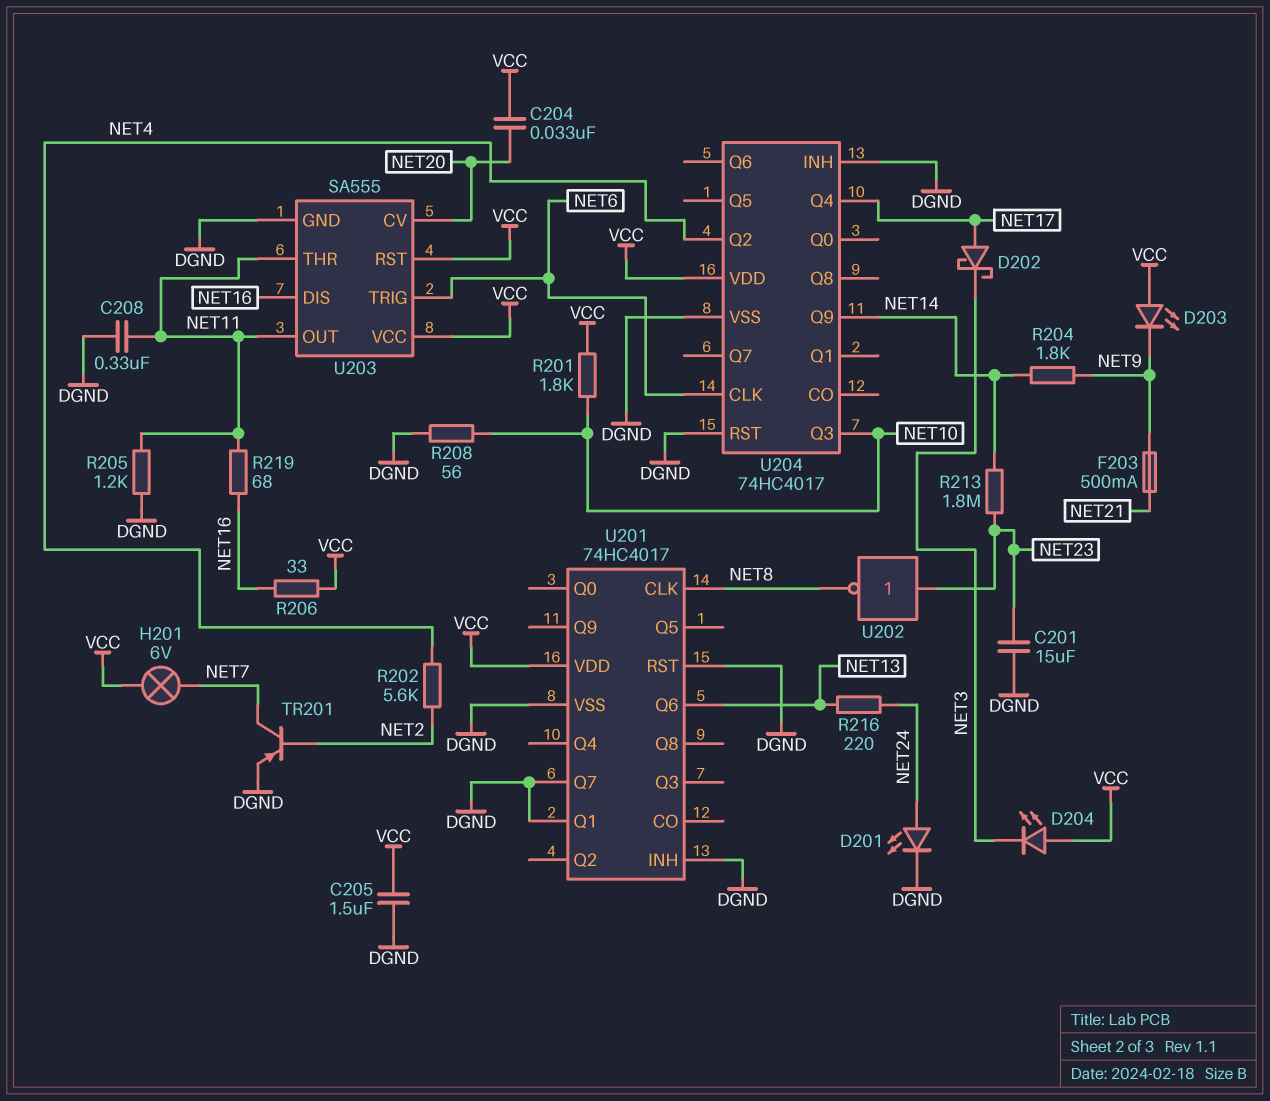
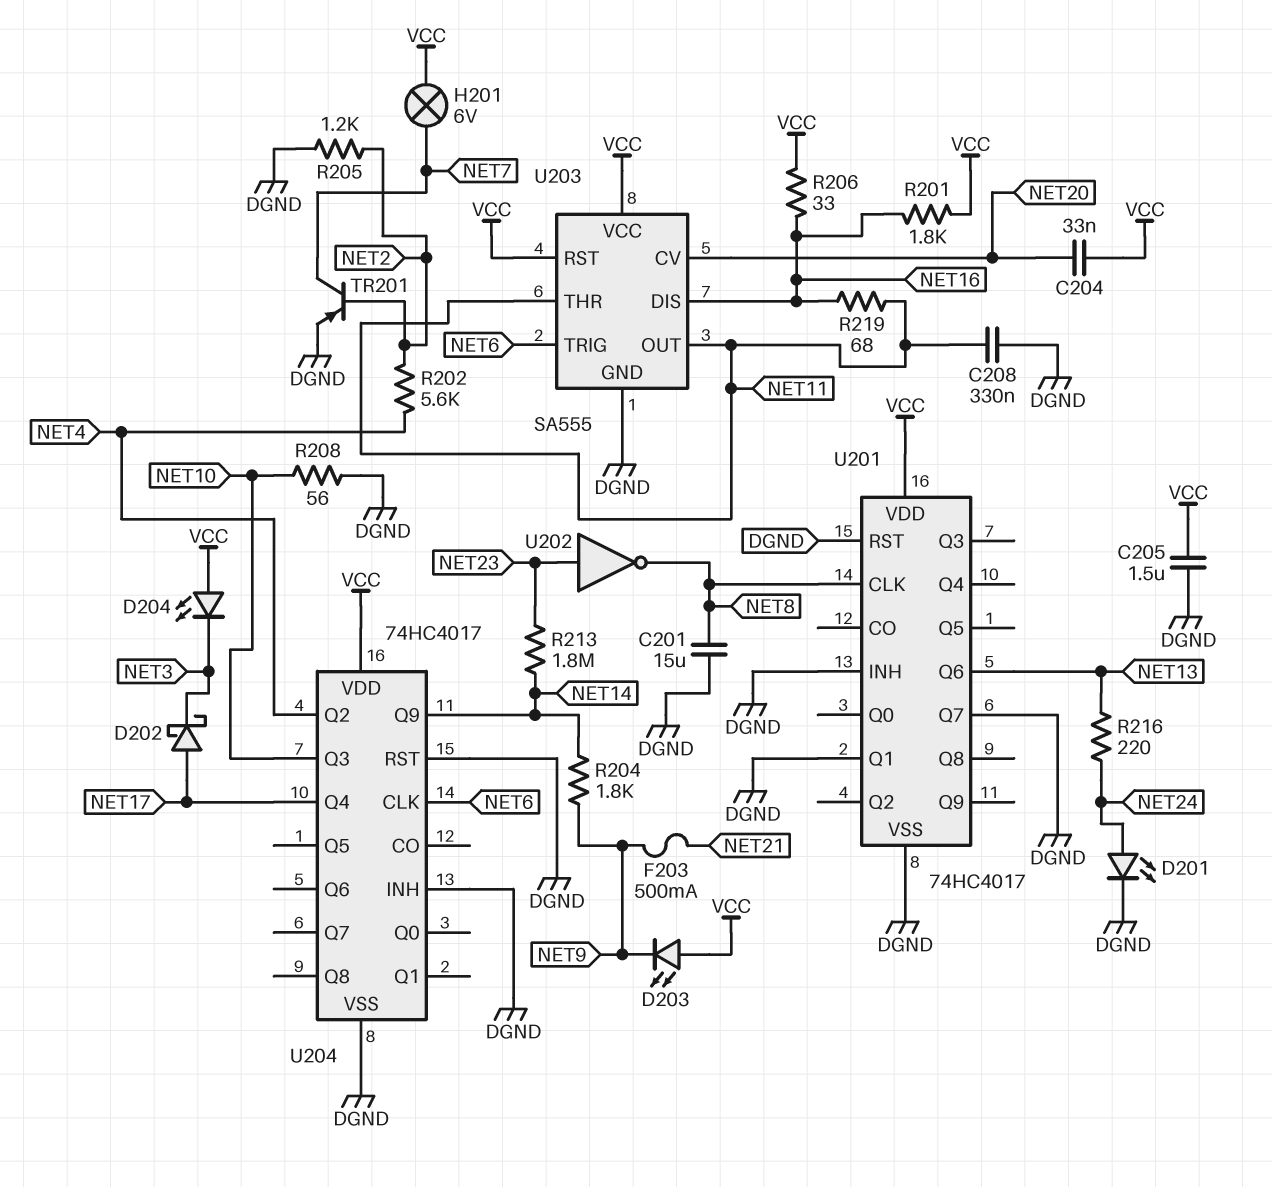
C201: 15uF (DGND, NET23) -> 15uF (DGND, NET8)
R201: 1.8k (NET10, VCC) -> 1.8k (NET16, VCC)
R205: 1.2k (DGND, NET11) -> 1.2k (DGND, NET2)

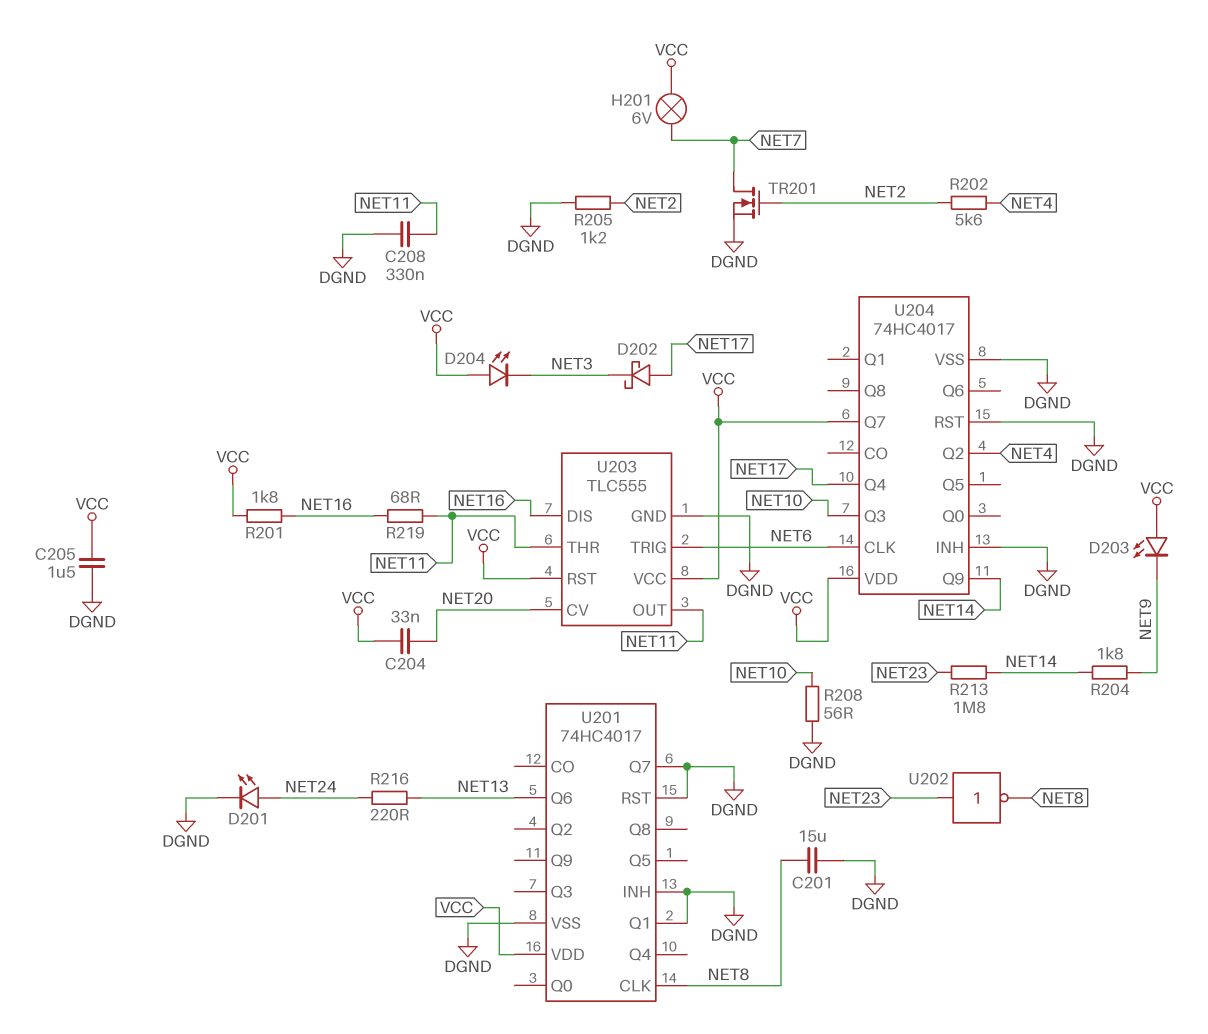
F203: 500mA (NET9, NET21) -> none
R206: 33 (NET16, VCC) -> none
TR201: PNP (B NET2, C NET7, E DGND) -> NMOS (G NET2, D NET7, S DGND)
U203: SA555 -> TLC555
U204 pin Q7: none -> VCC

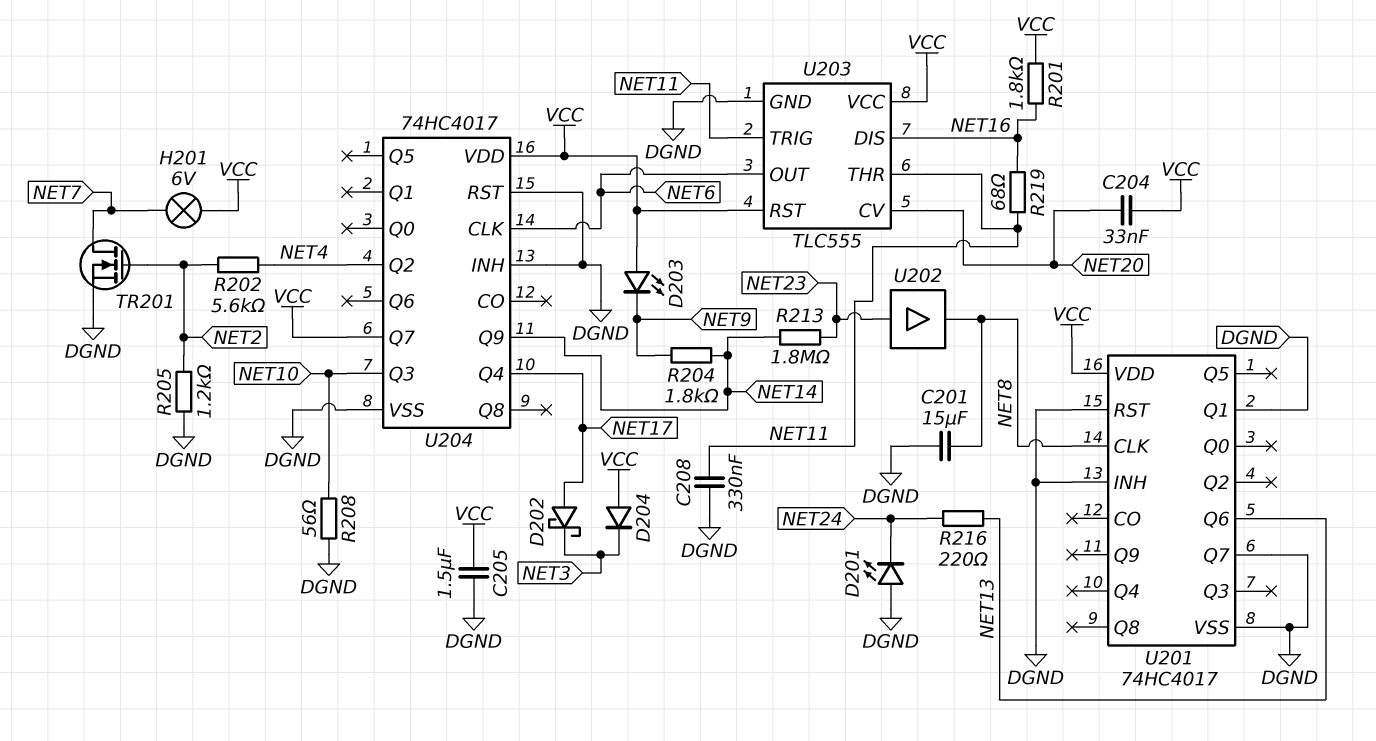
D201: LED (A NET24, K DGND) -> LED (A DGND, K NET24)
D204: LED (A VCC, K NET3) -> diode (A VCC, K NET3)
U202: NOT (in NET23, out NET8) -> buffer (in NET23, out NET8)
U203 pin OUT: NET11 -> NET6
U203 pin TRIG: NET6 -> NET11

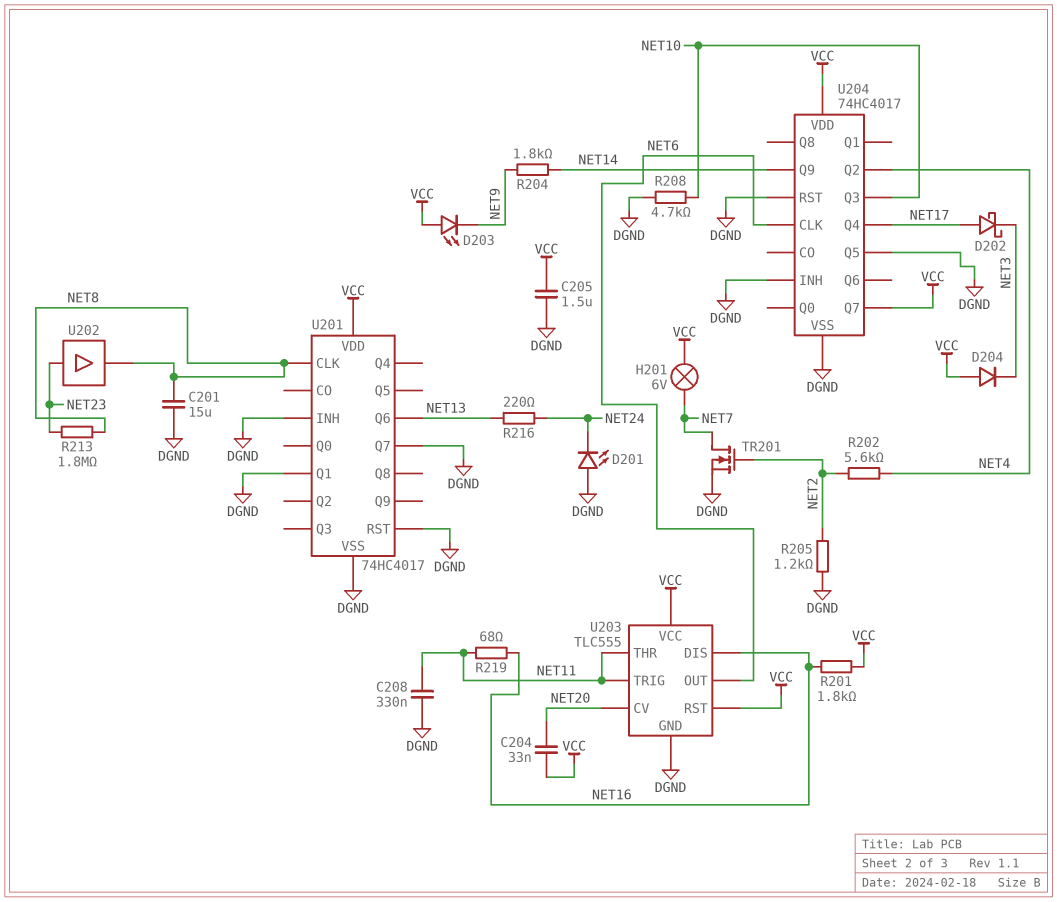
R208: 56 (DGND, NET10) -> 4.7k (DGND, NET10)
R213: 1.8M (NET14, NET23) -> 1.8M (NET8, NET23)
U204 pin Q5: none -> DGND

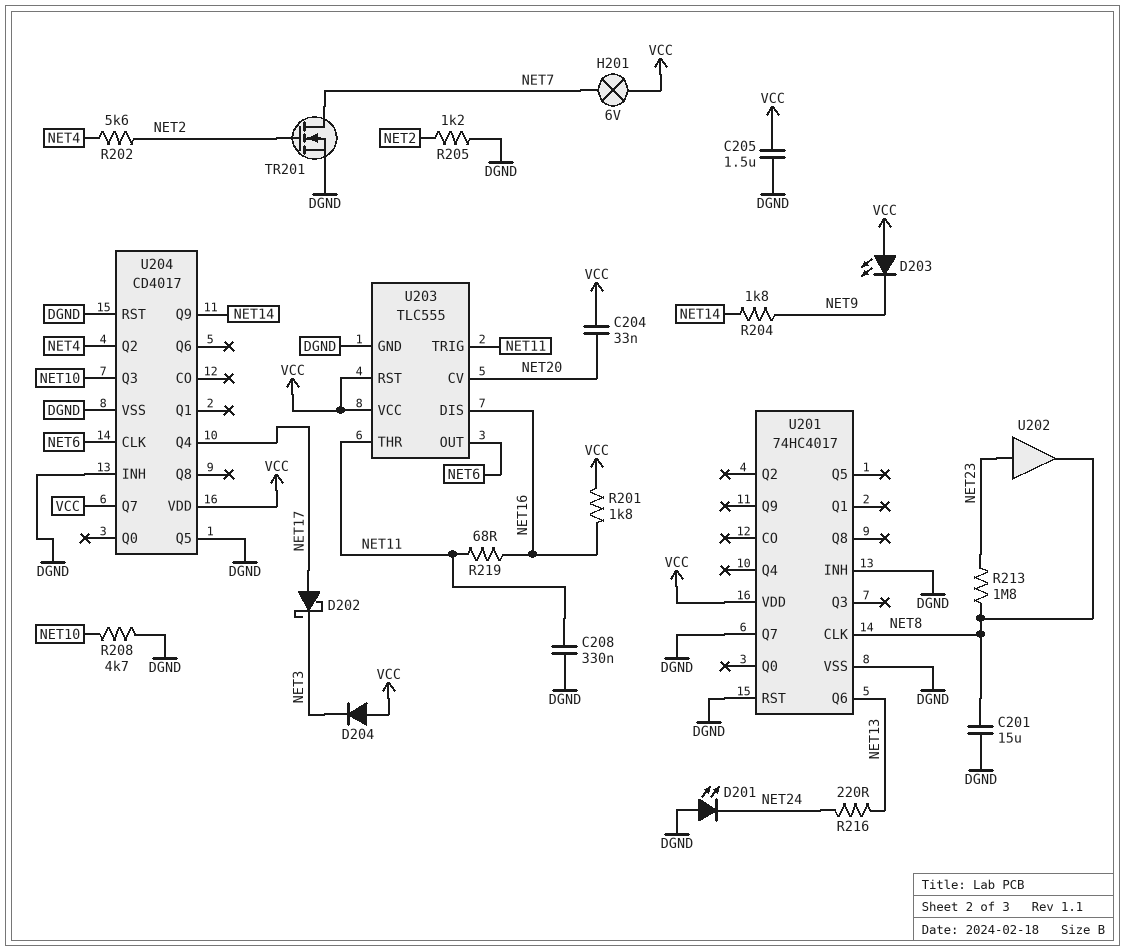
U201 pin Q1: DGND -> none
U204: 74HC4017 -> CD4017

